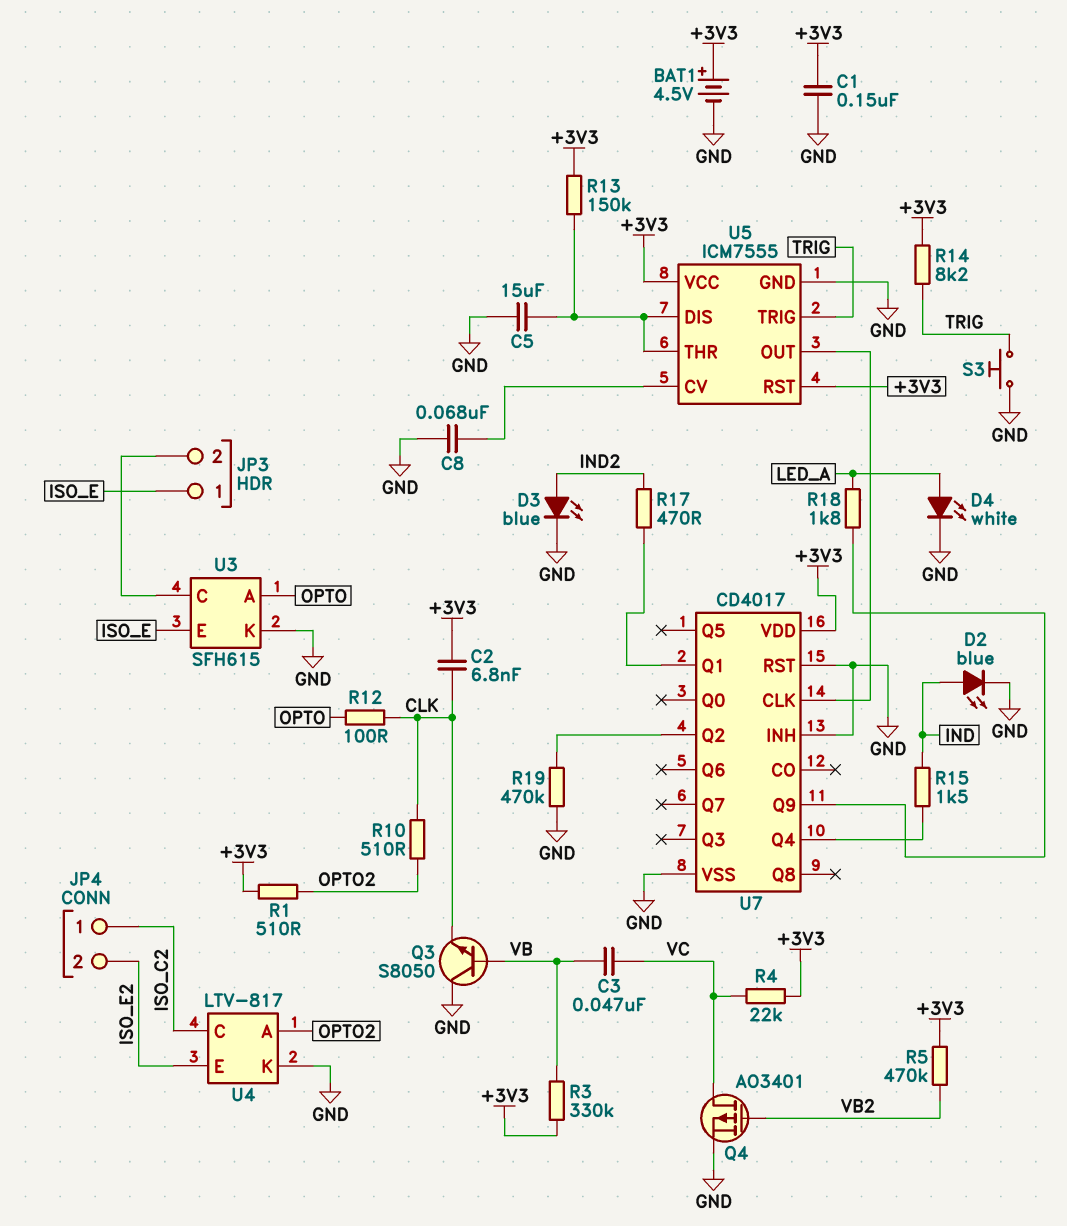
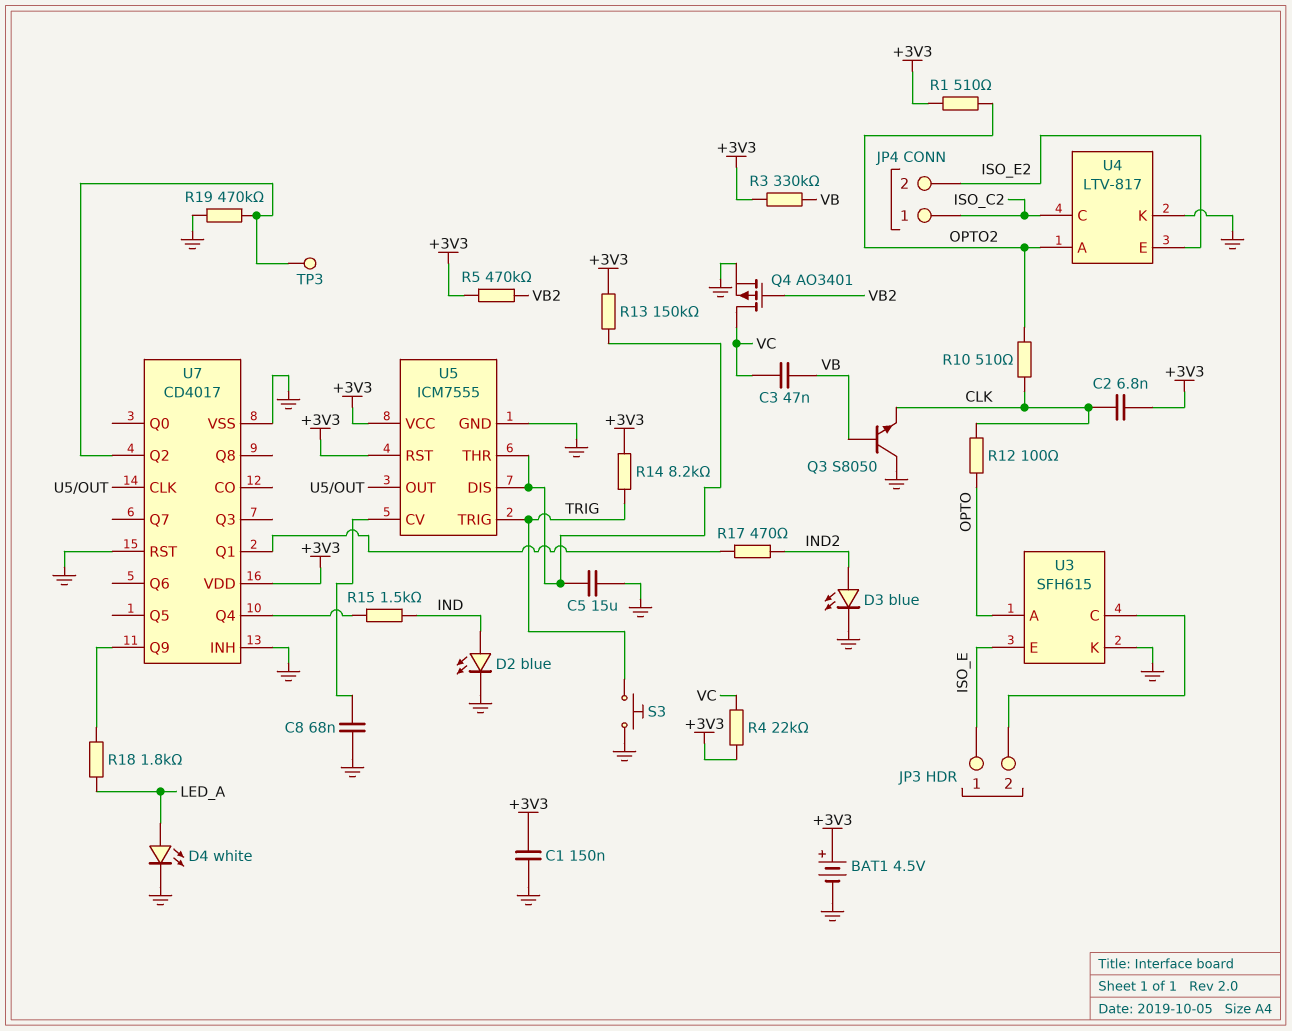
TP3: none -> test point (U7/Q2)

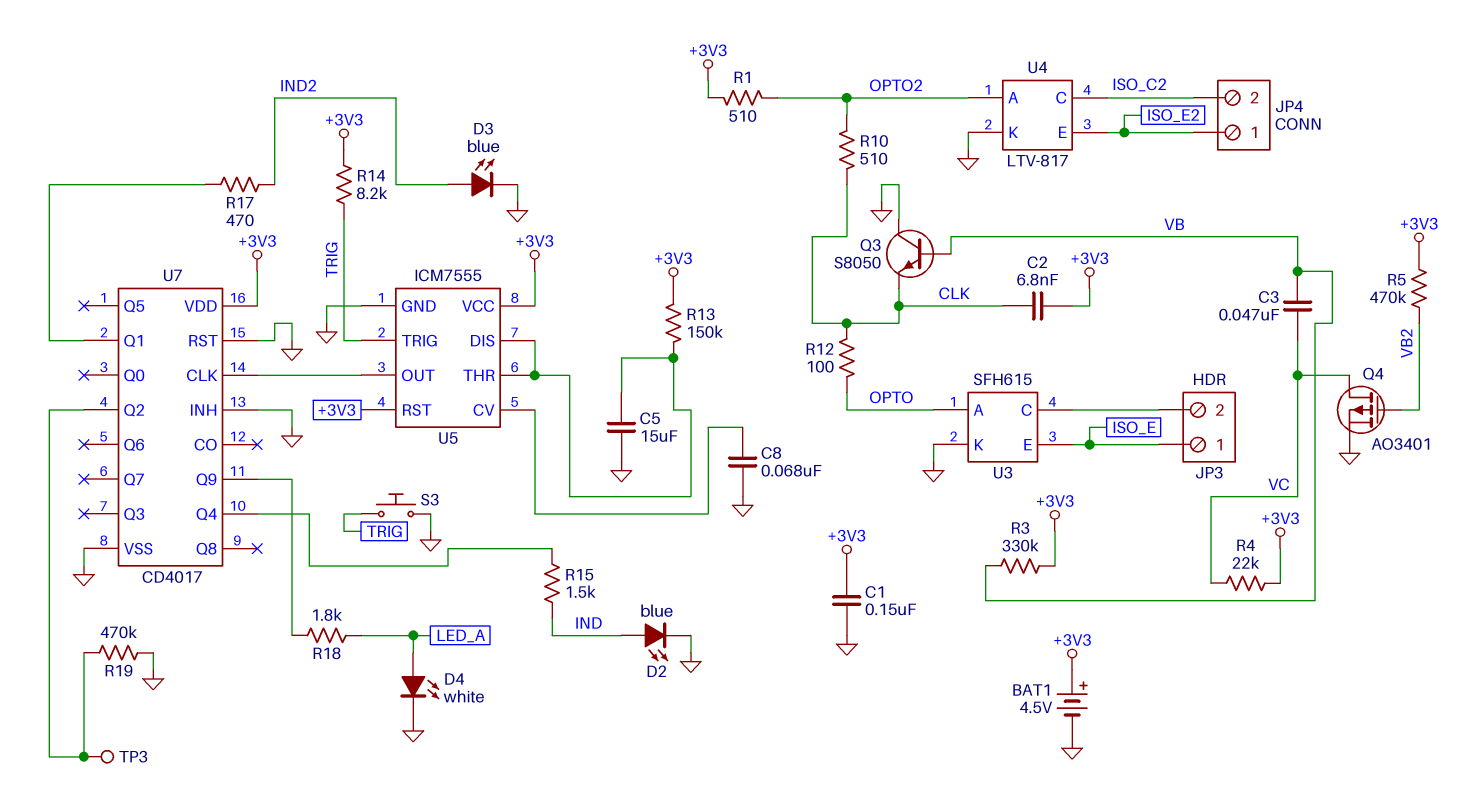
JP4 pin 1: ISO_C2 -> ISO_E2
JP4 pin 2: ISO_E2 -> ISO_C2

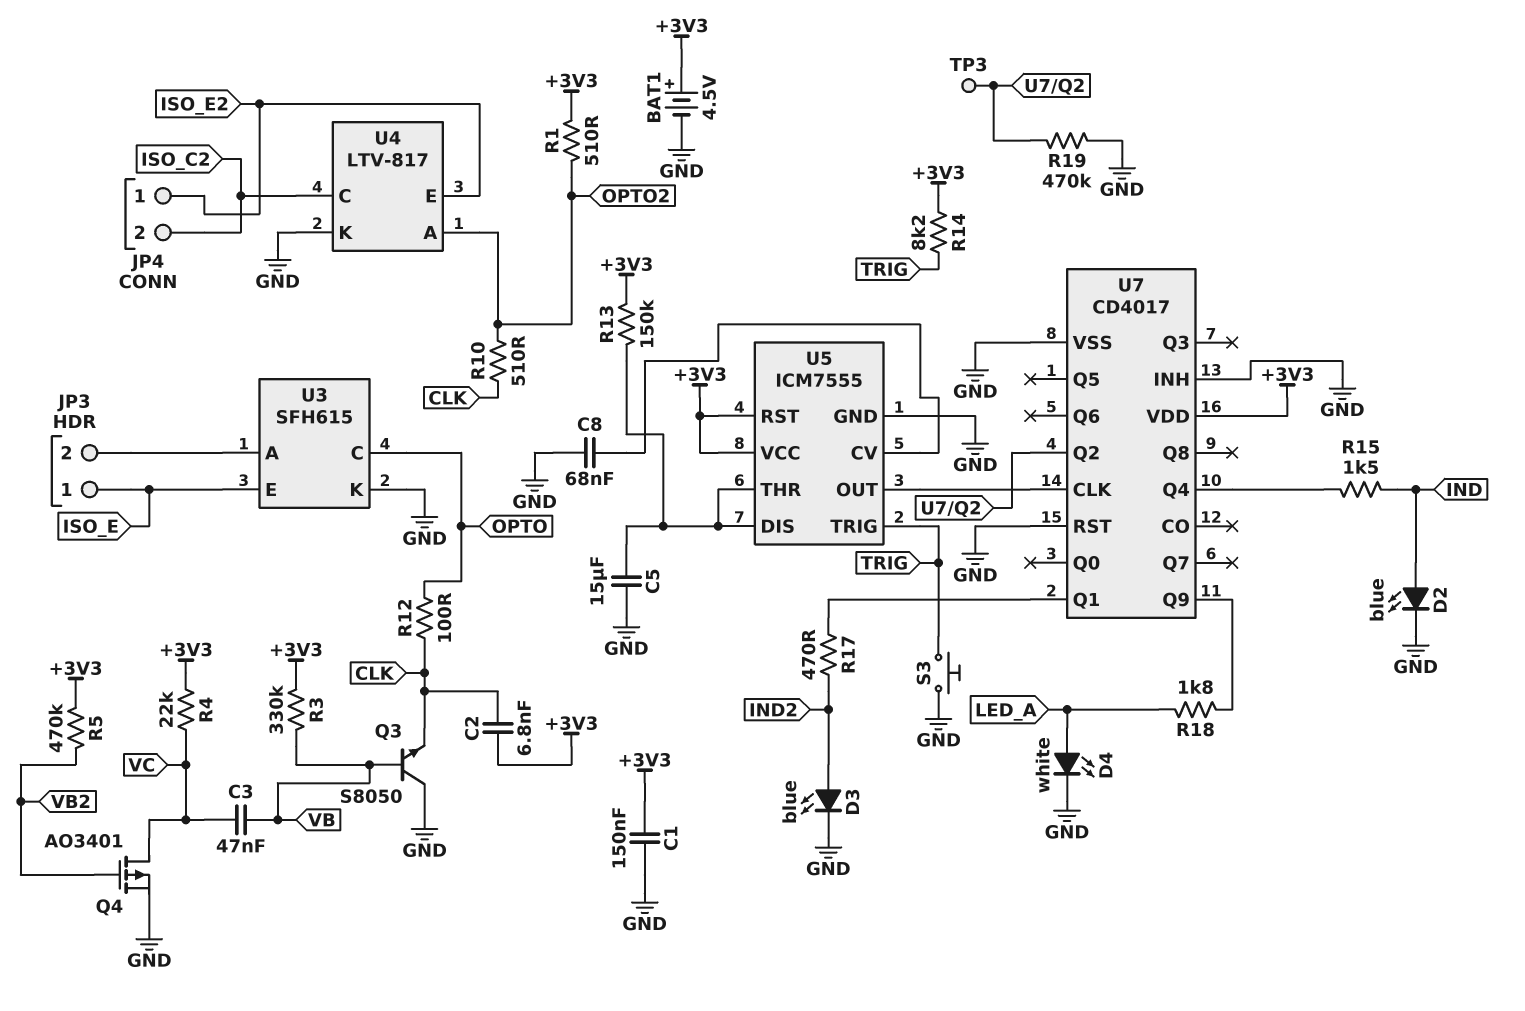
U3 pin A: OPTO -> JP3/2
U3 pin C: JP3/2 -> OPTO

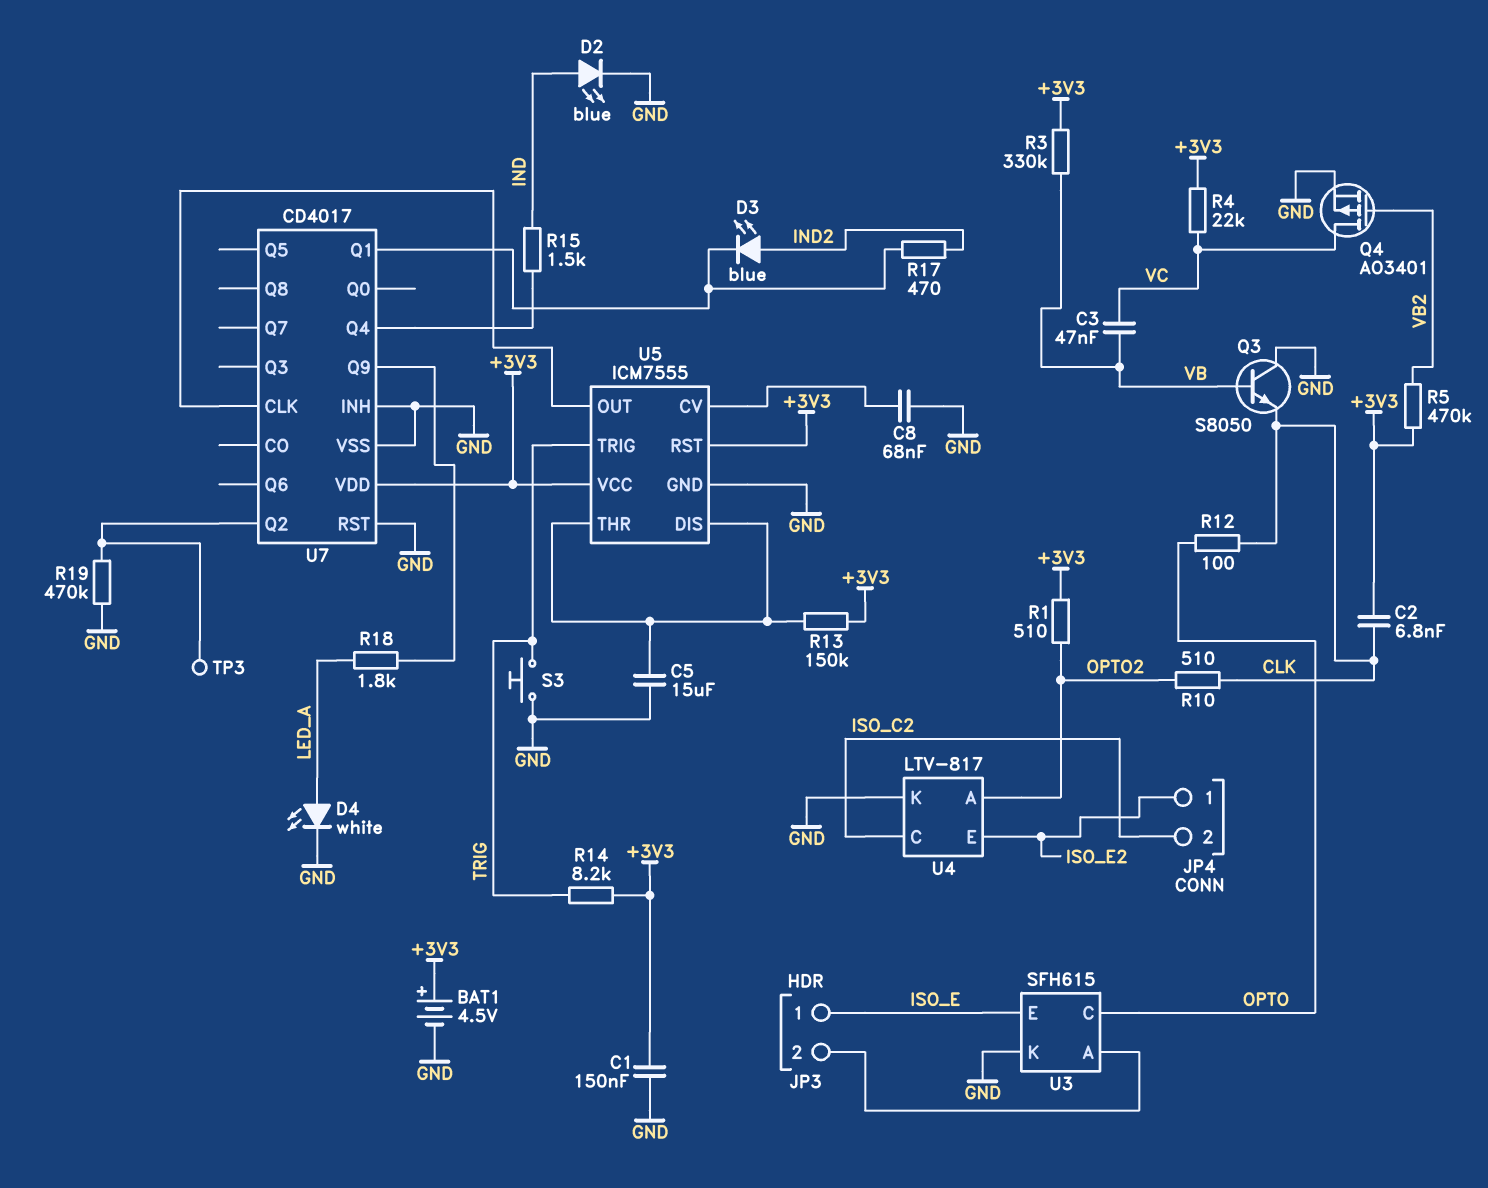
D3: LED blue (A IND2, K GND) -> LED blue (A IND2, K U7/Q1)

